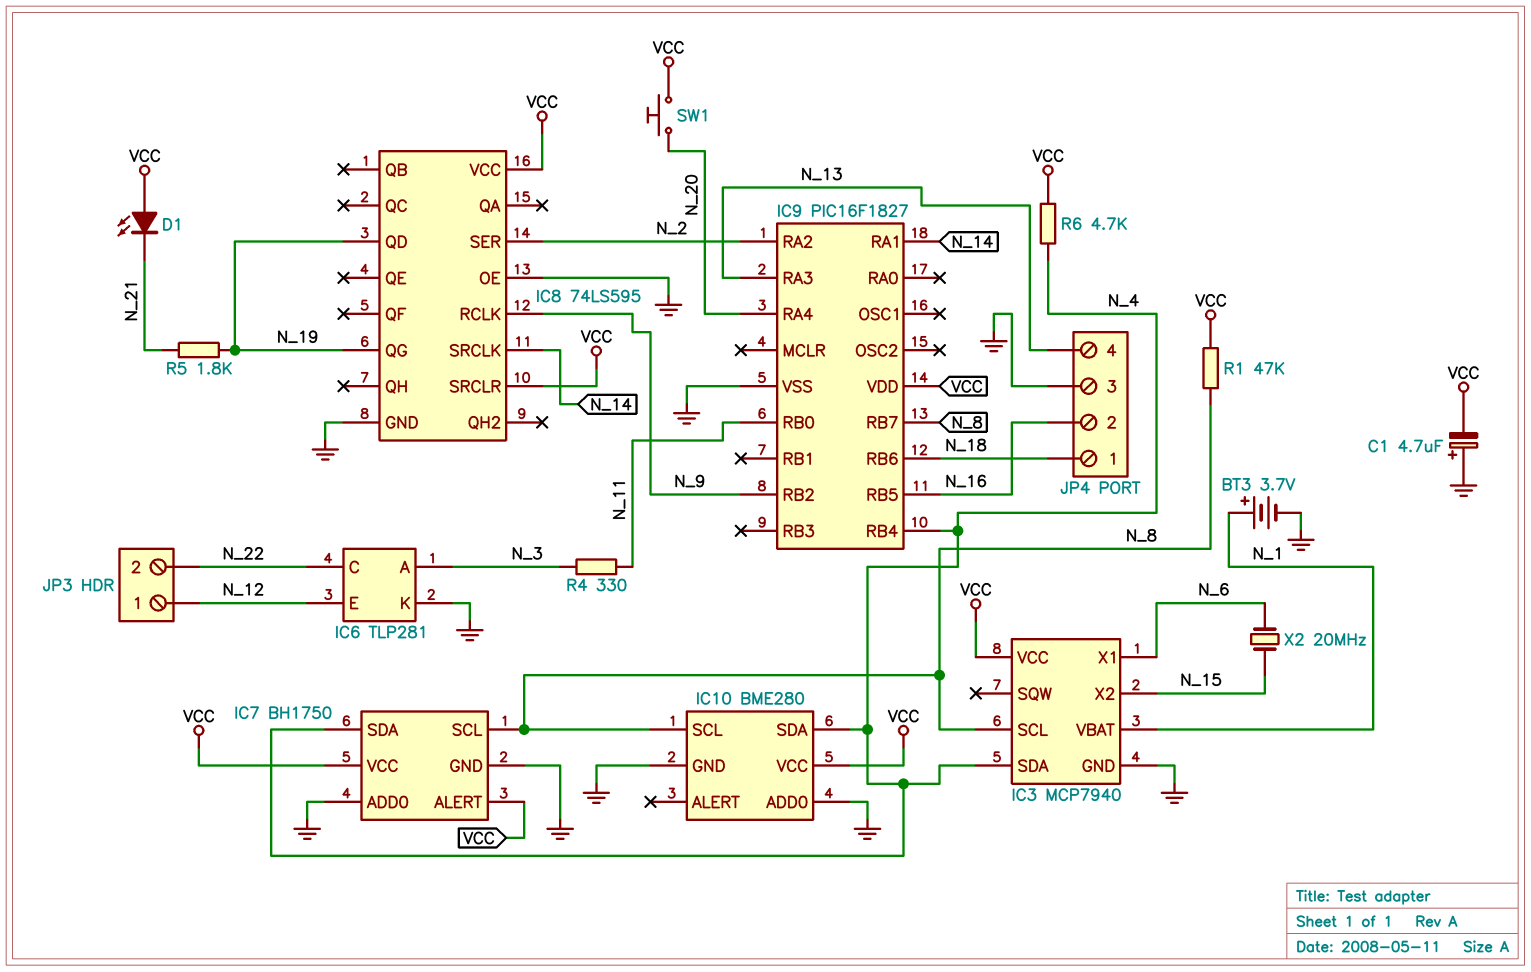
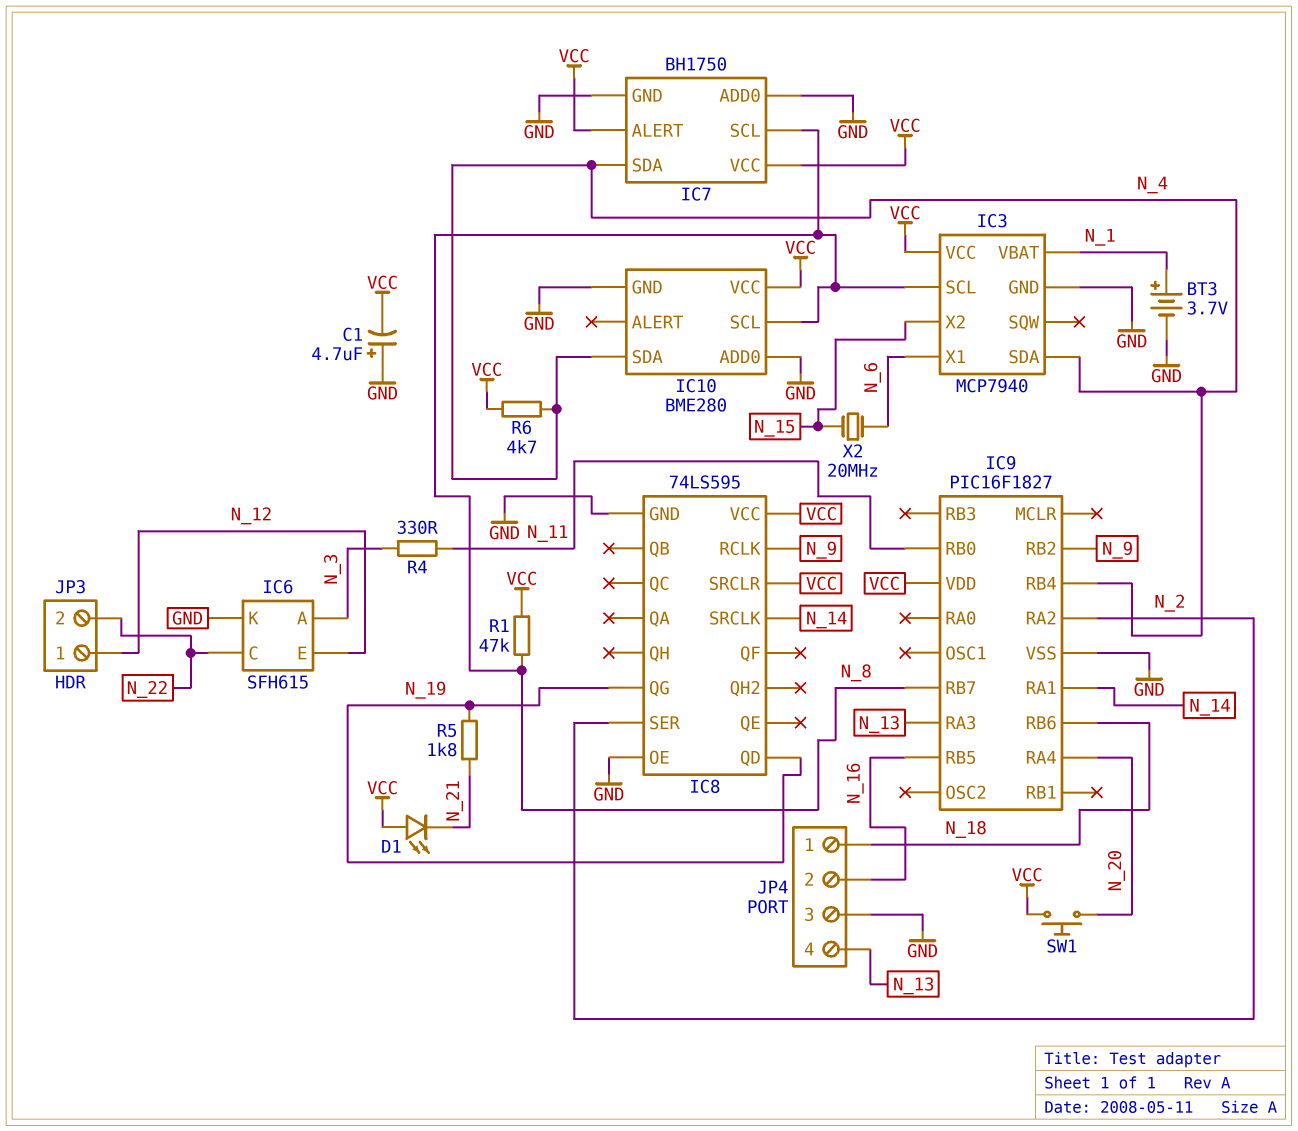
IC6: TLP281 -> SFH615

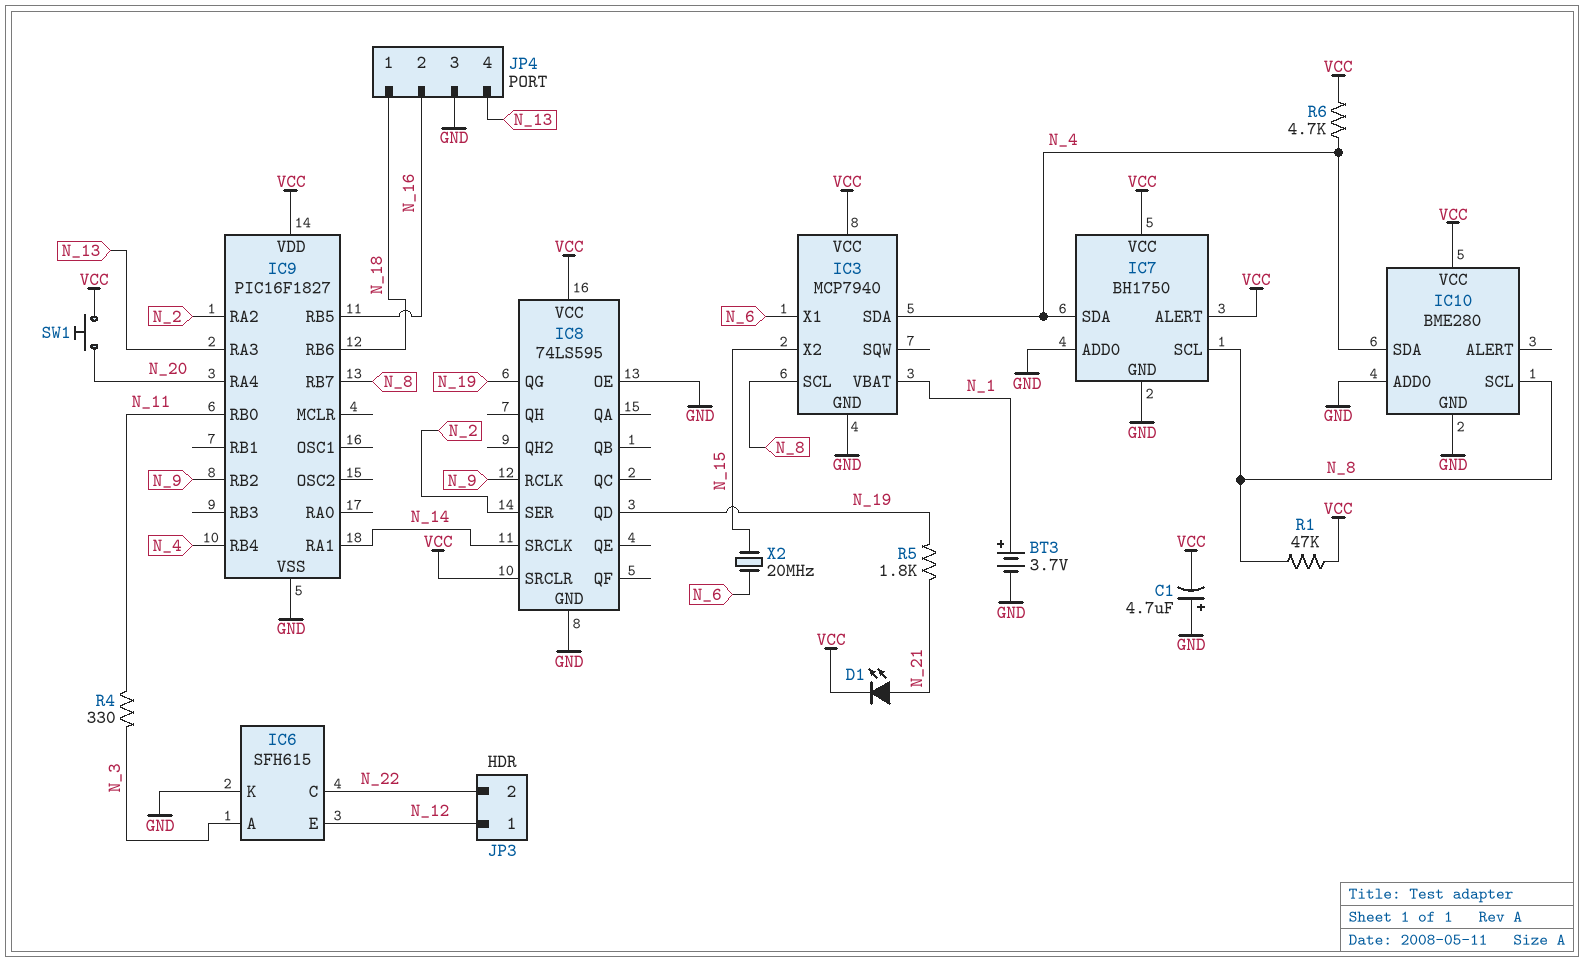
D1: LED (A VCC, K N_21) -> LED (A N_21, K VCC)

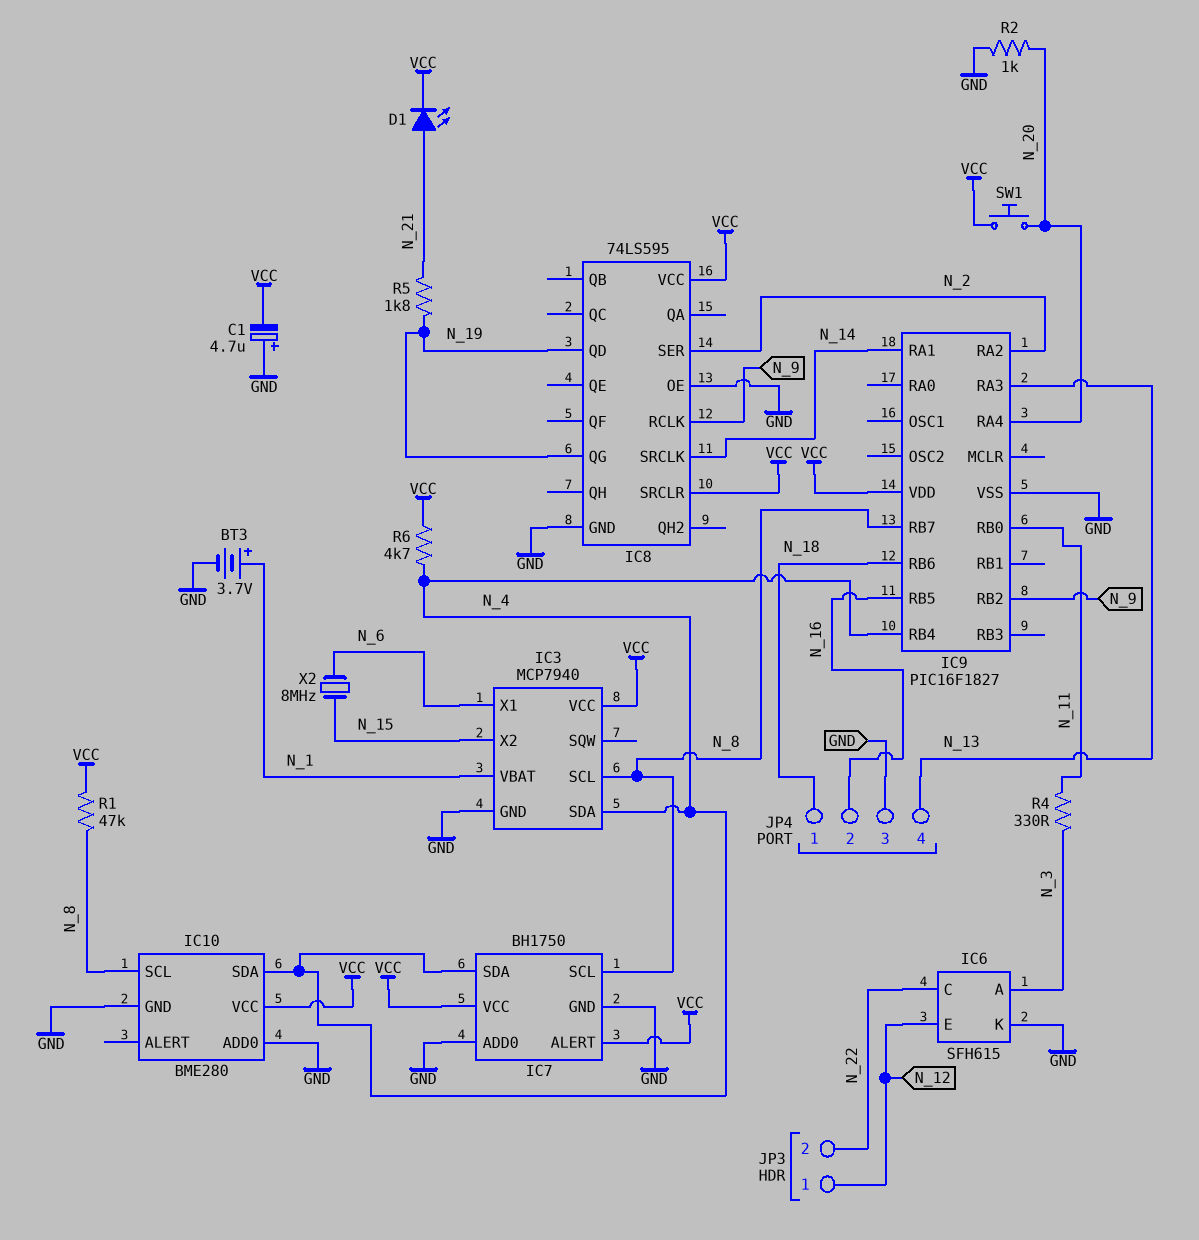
R2: none -> 1k (GND, N_20)
X2: 20MHz (N_6, N_15) -> 8MHz (N_6, N_15)

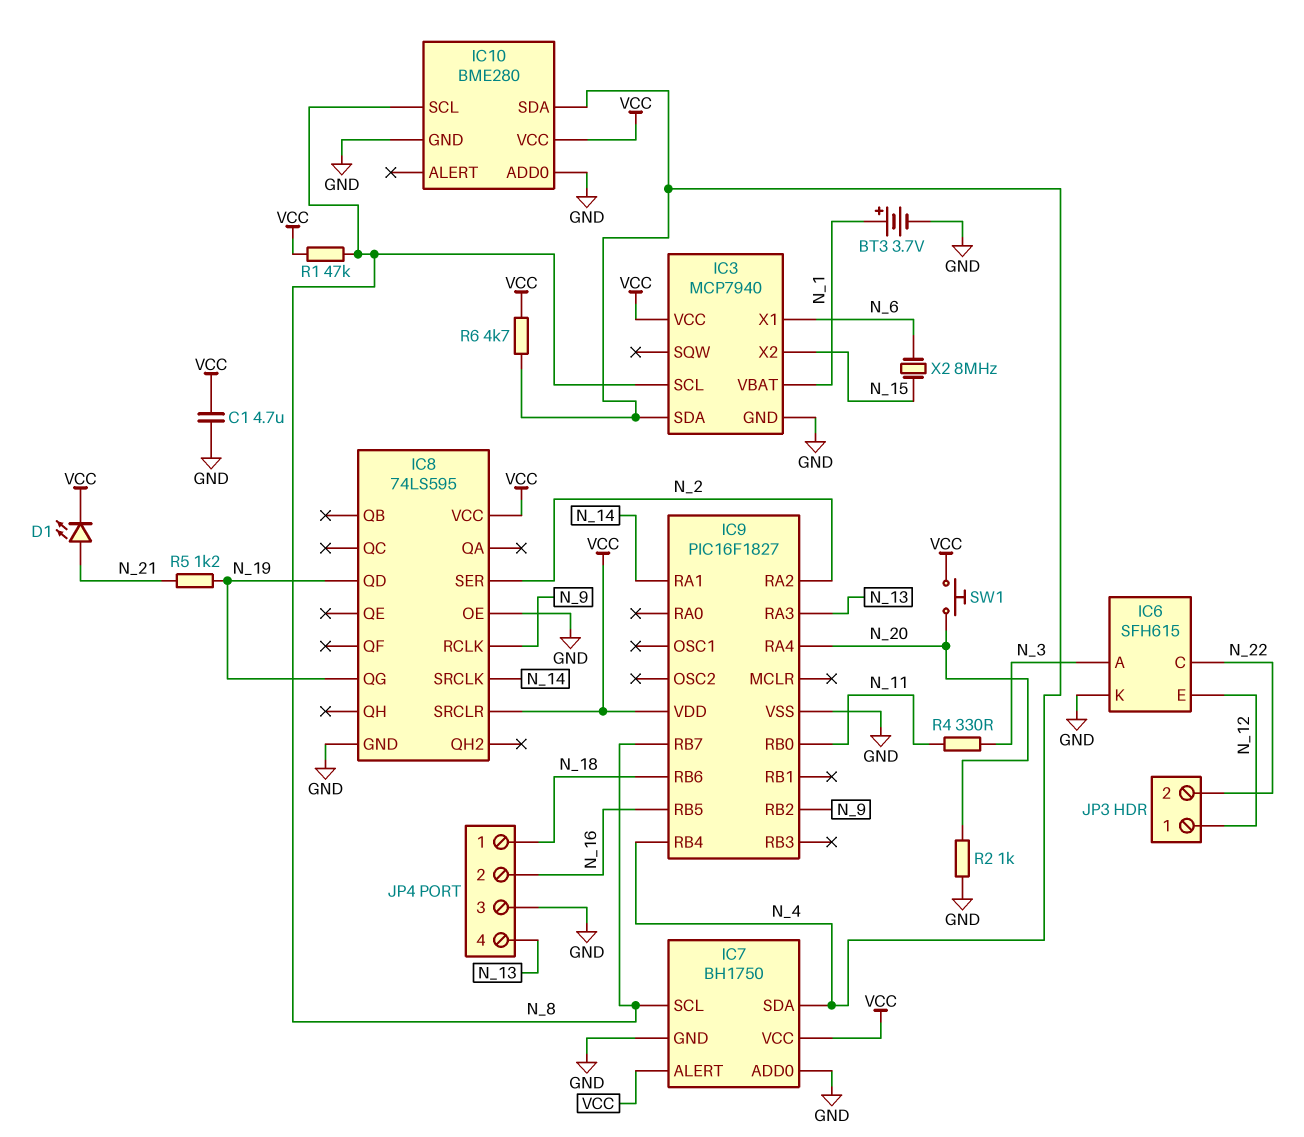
C1: 4.7uF (plus GND, minus VCC) -> 4.7uF (GND, VCC)
R5: 1.8k (N_19, N_21) -> 1.2k (N_19, N_21)

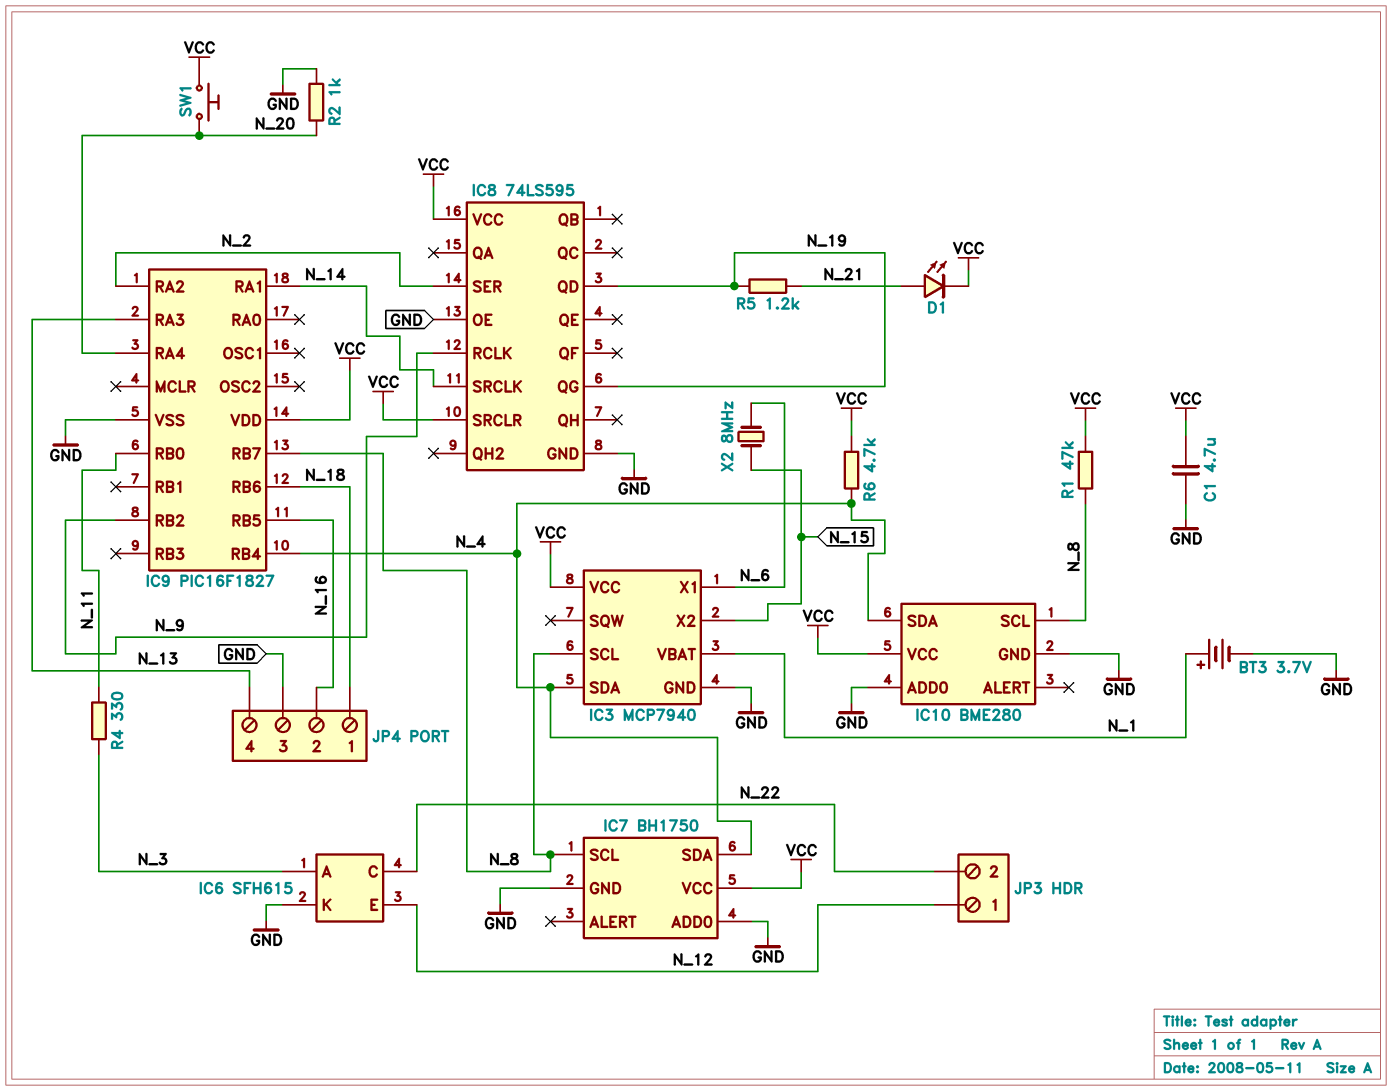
IC7 pin ALERT: VCC -> none

